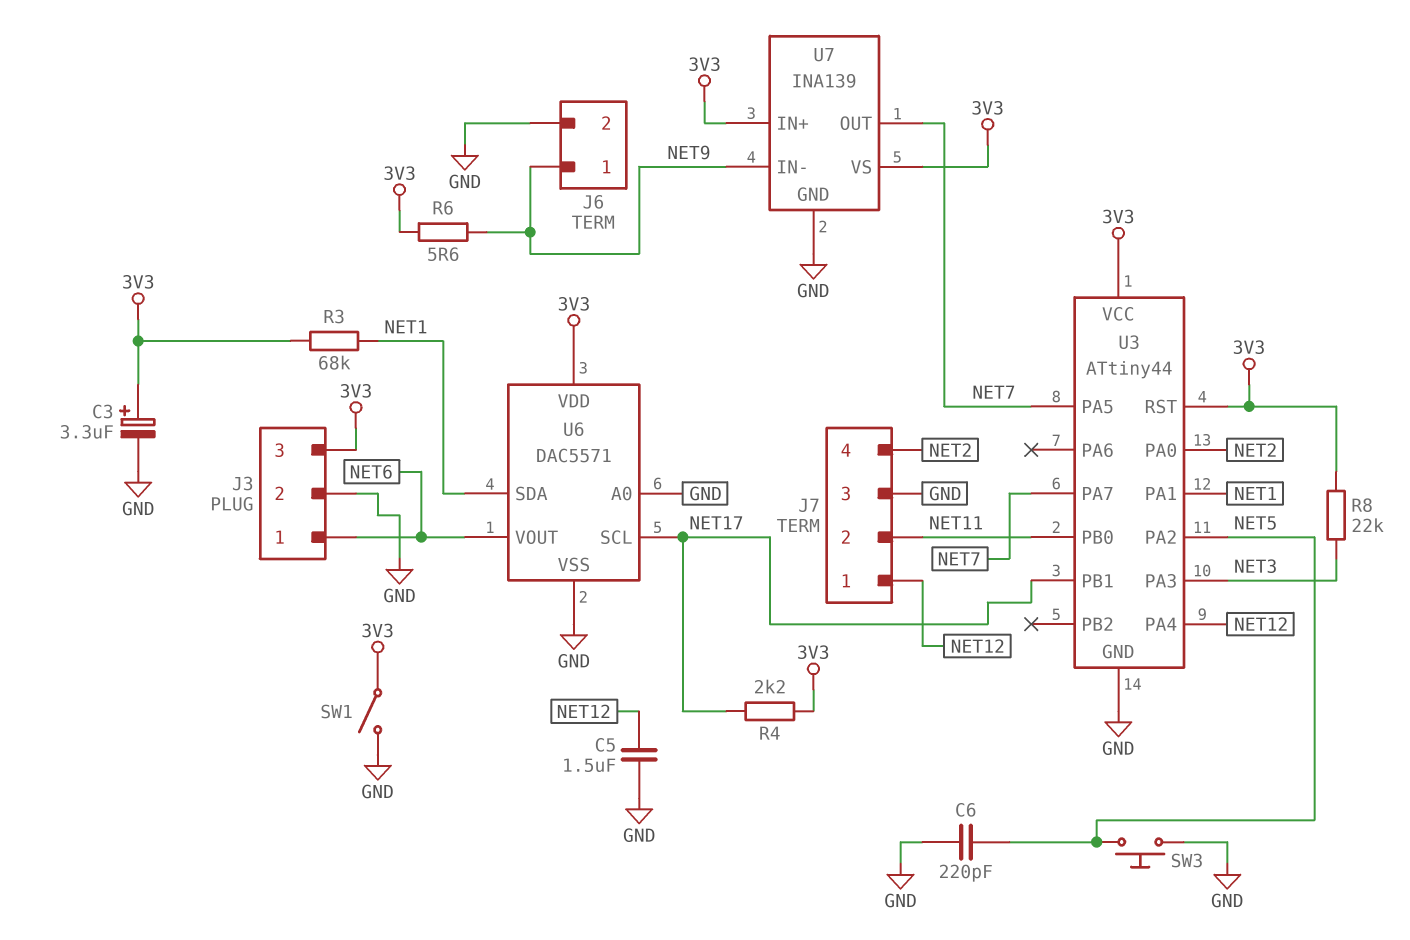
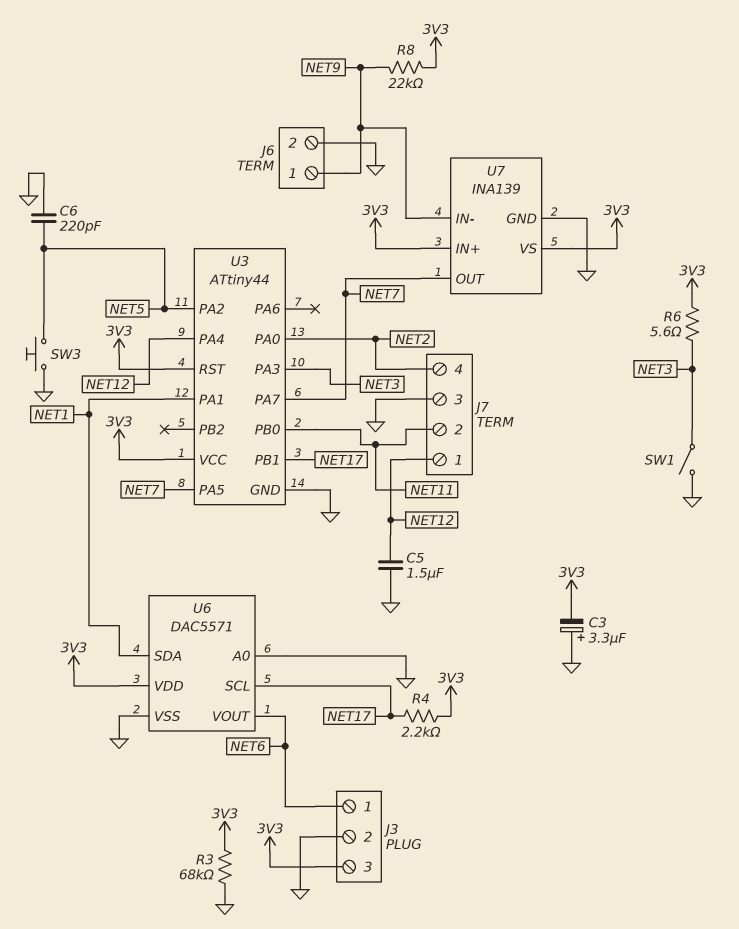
C3: 3.3uF (plus 3V3, minus GND) -> 3.3uF (plus GND, minus 3V3)
R3: 68k (3V3, NET1) -> 68k (3V3, GND)
R6: 5.6 (3V3, NET9) -> 5.6 (3V3, NET3)
R8: 22k (3V3, NET3) -> 22k (3V3, NET9)
SW1: switch (3V3, GND) -> switch (GND, NET3)

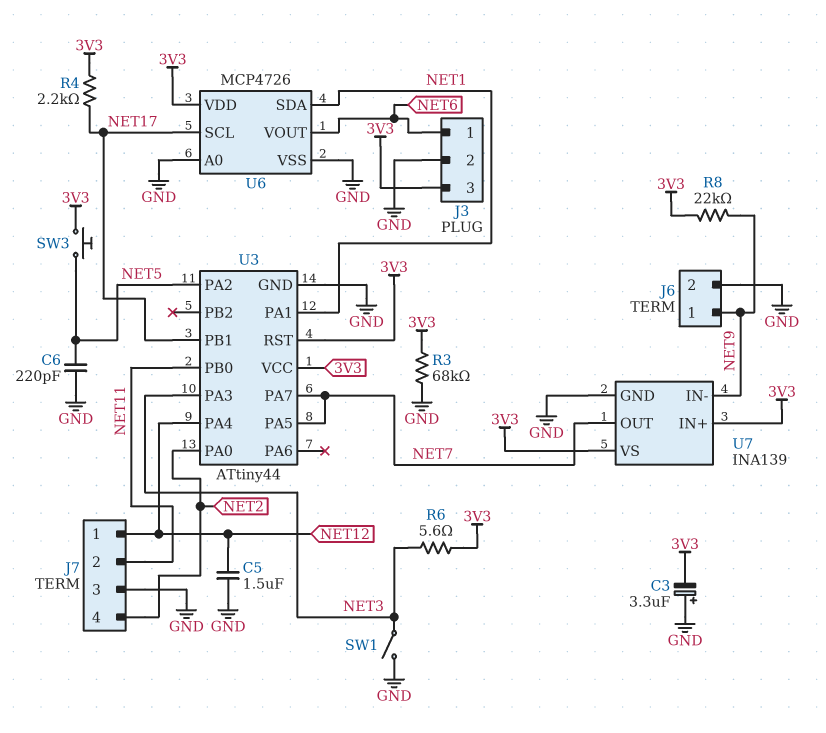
SW3: button (GND, NET5) -> button (3V3, NET5)
U6: DAC5571 -> MCP4726

